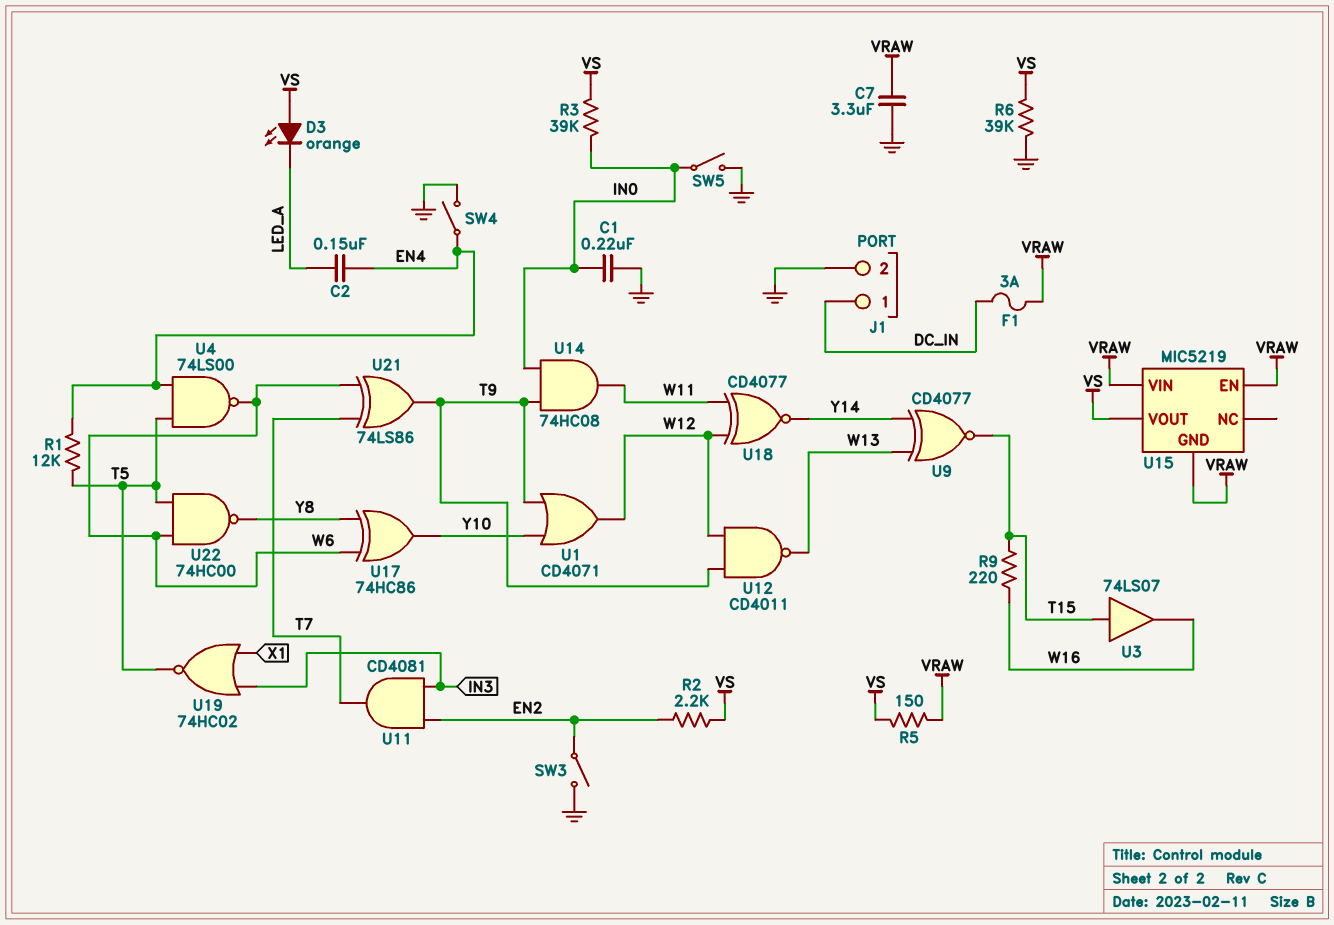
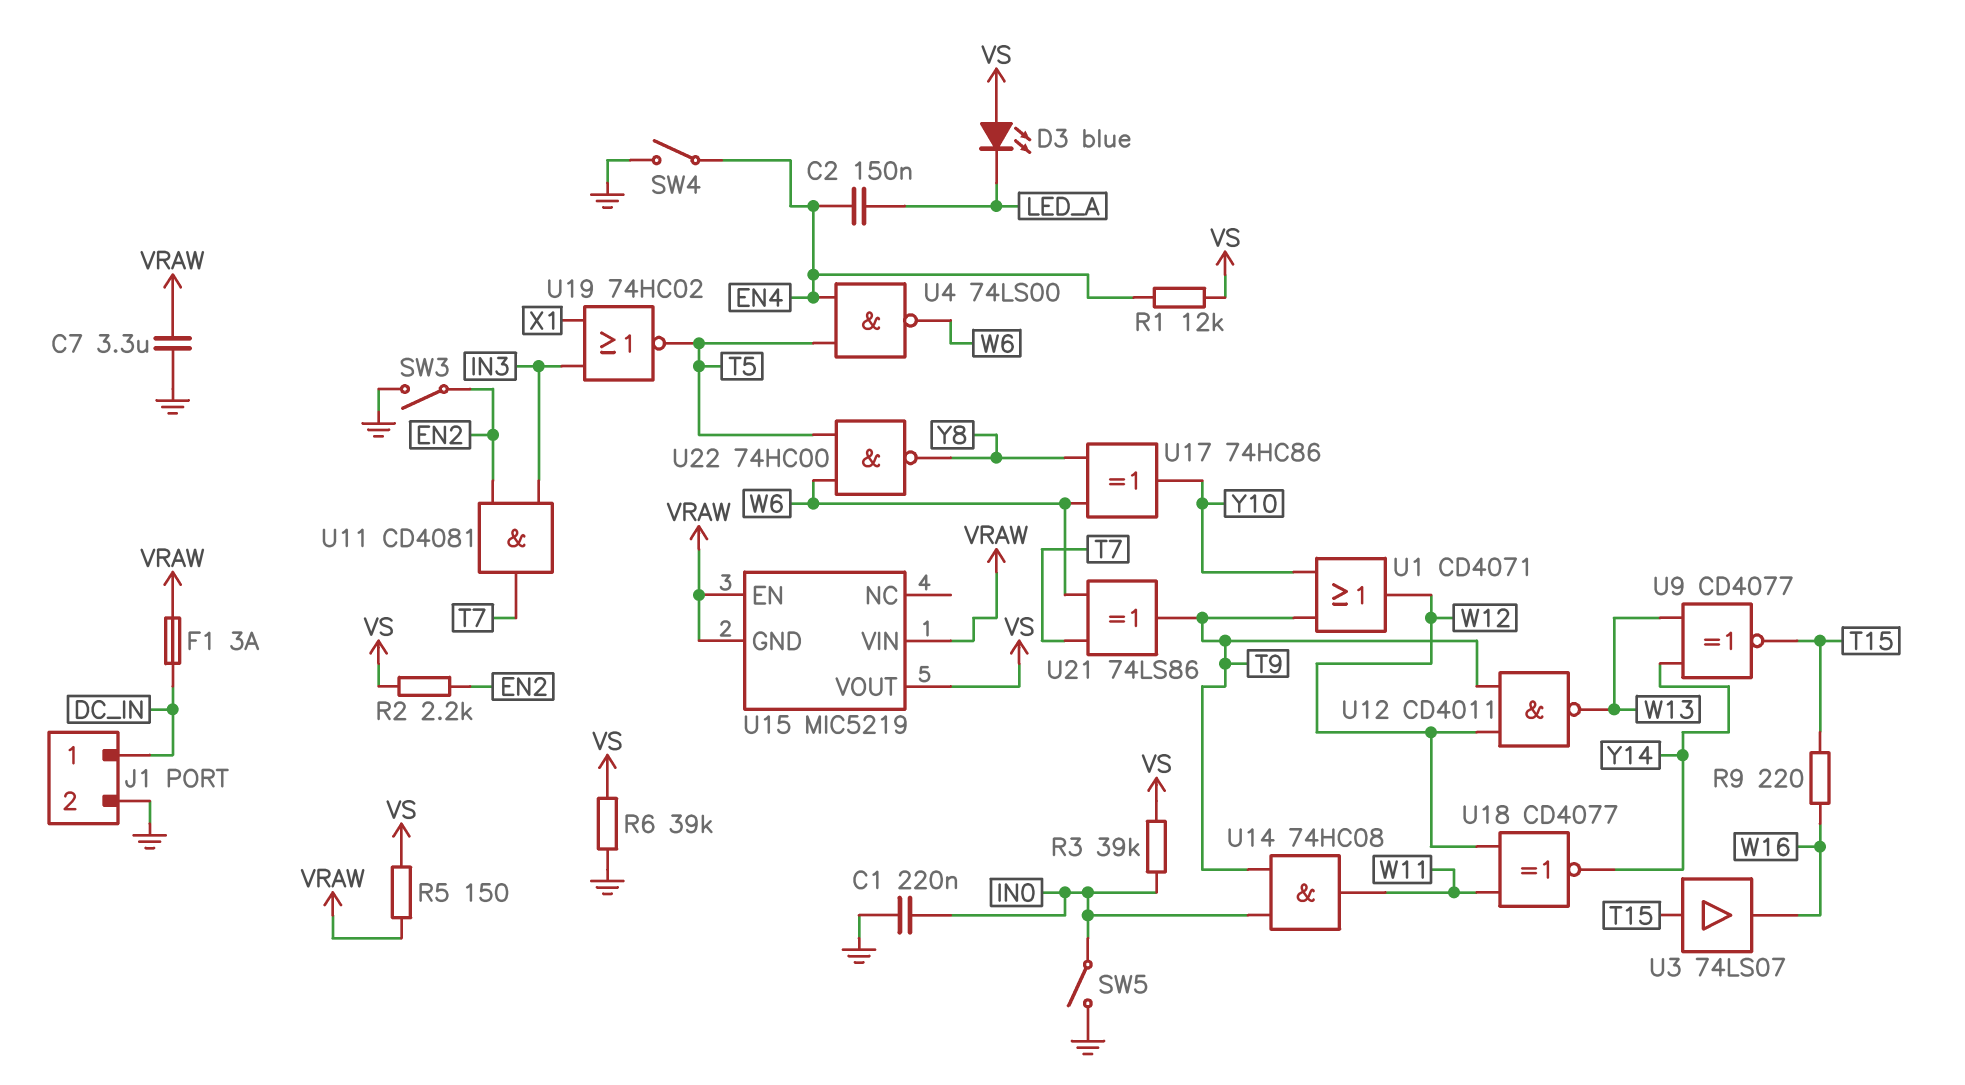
D3: LED orange (A VS, K LED_A) -> LED blue (A VS, K LED_A)
R1: 12k (EN4, T5) -> 12k (EN4, VS)

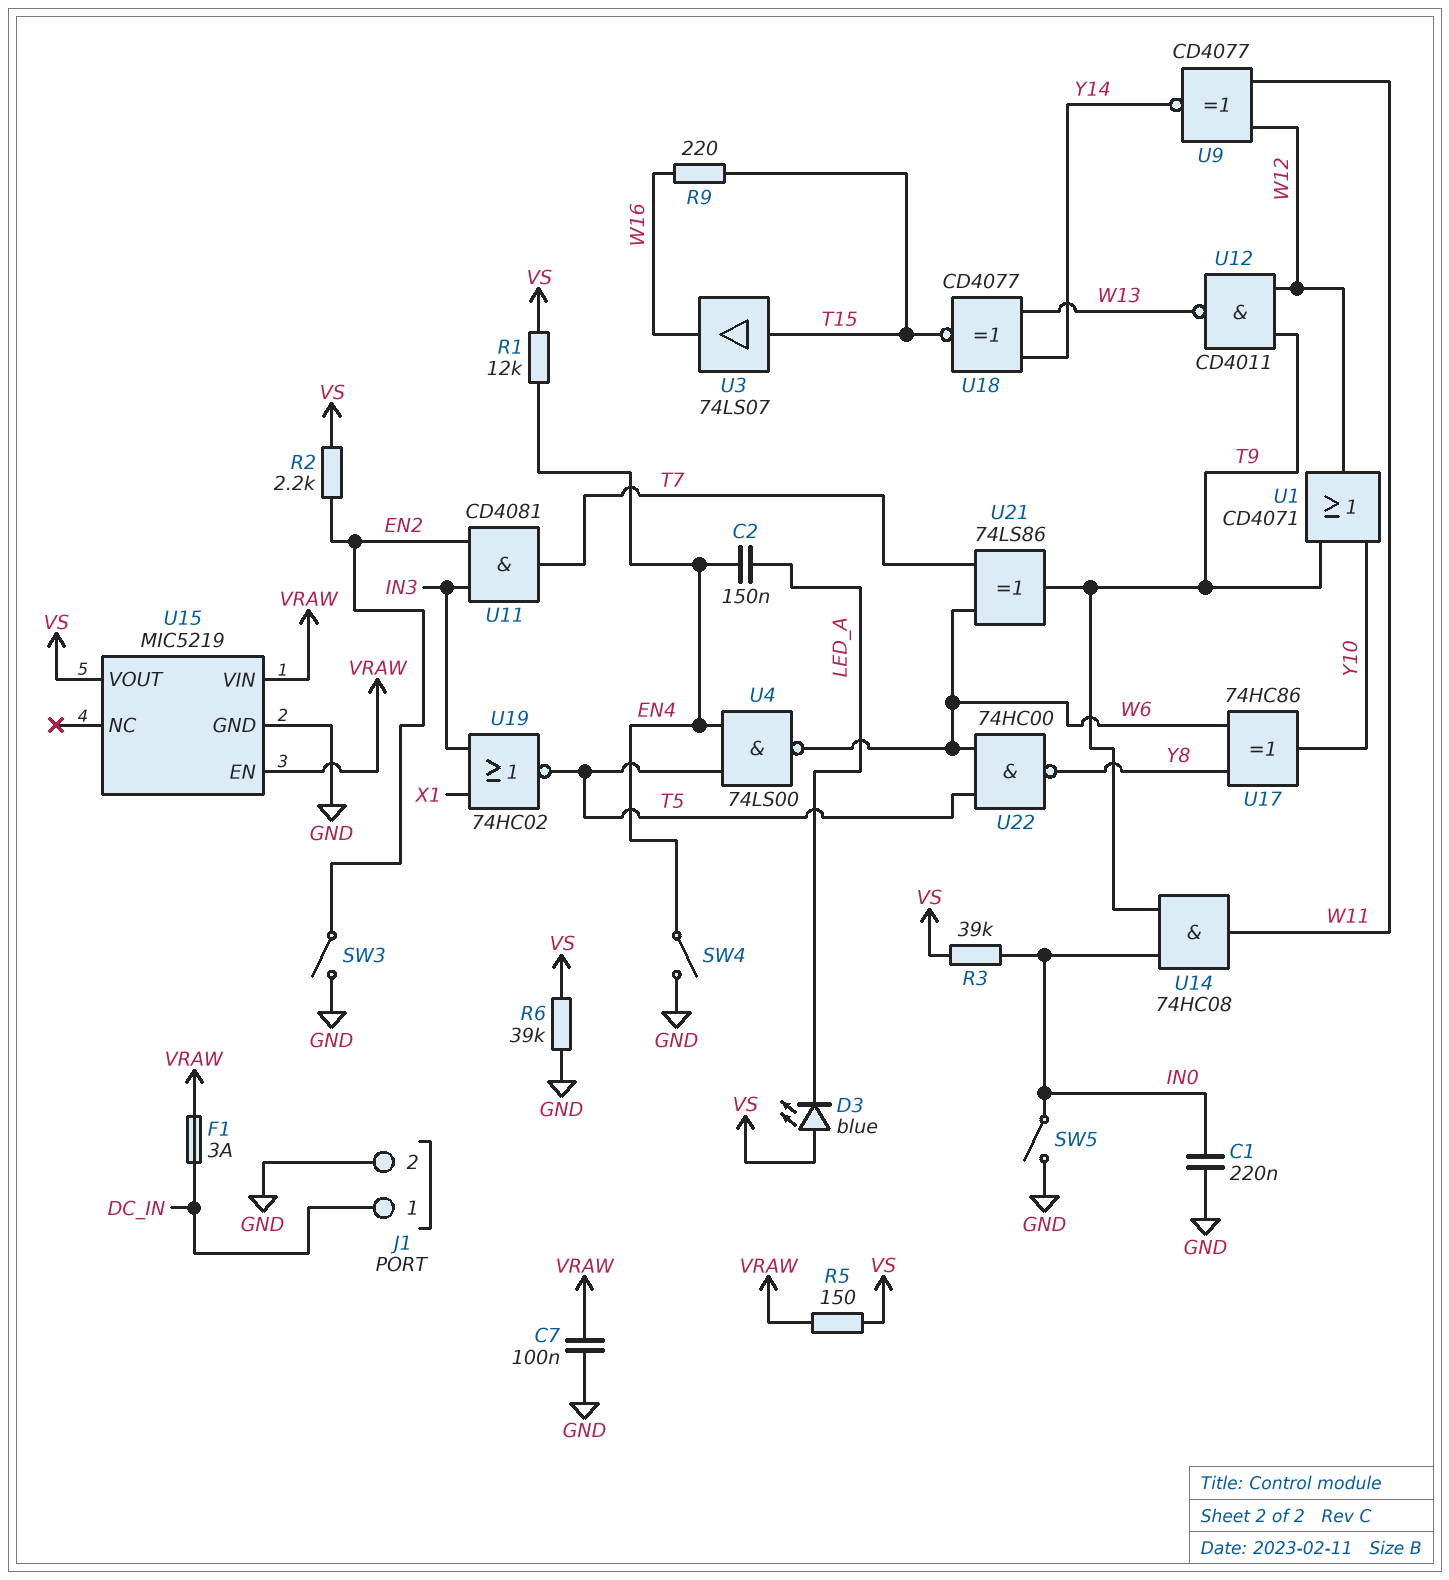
C7: 3.3uF (GND, VRAW) -> 100nF (GND, VRAW)
U9: XNOR CD4077 (in W13, in Y14, out T15) -> XNOR CD4077 (in W11, in W12, out Y14)
U15 pin GND: VRAW -> GND
U18: XNOR CD4077 (in W11, in W12, out Y14) -> XNOR CD4077 (in W13, in Y14, out T15)

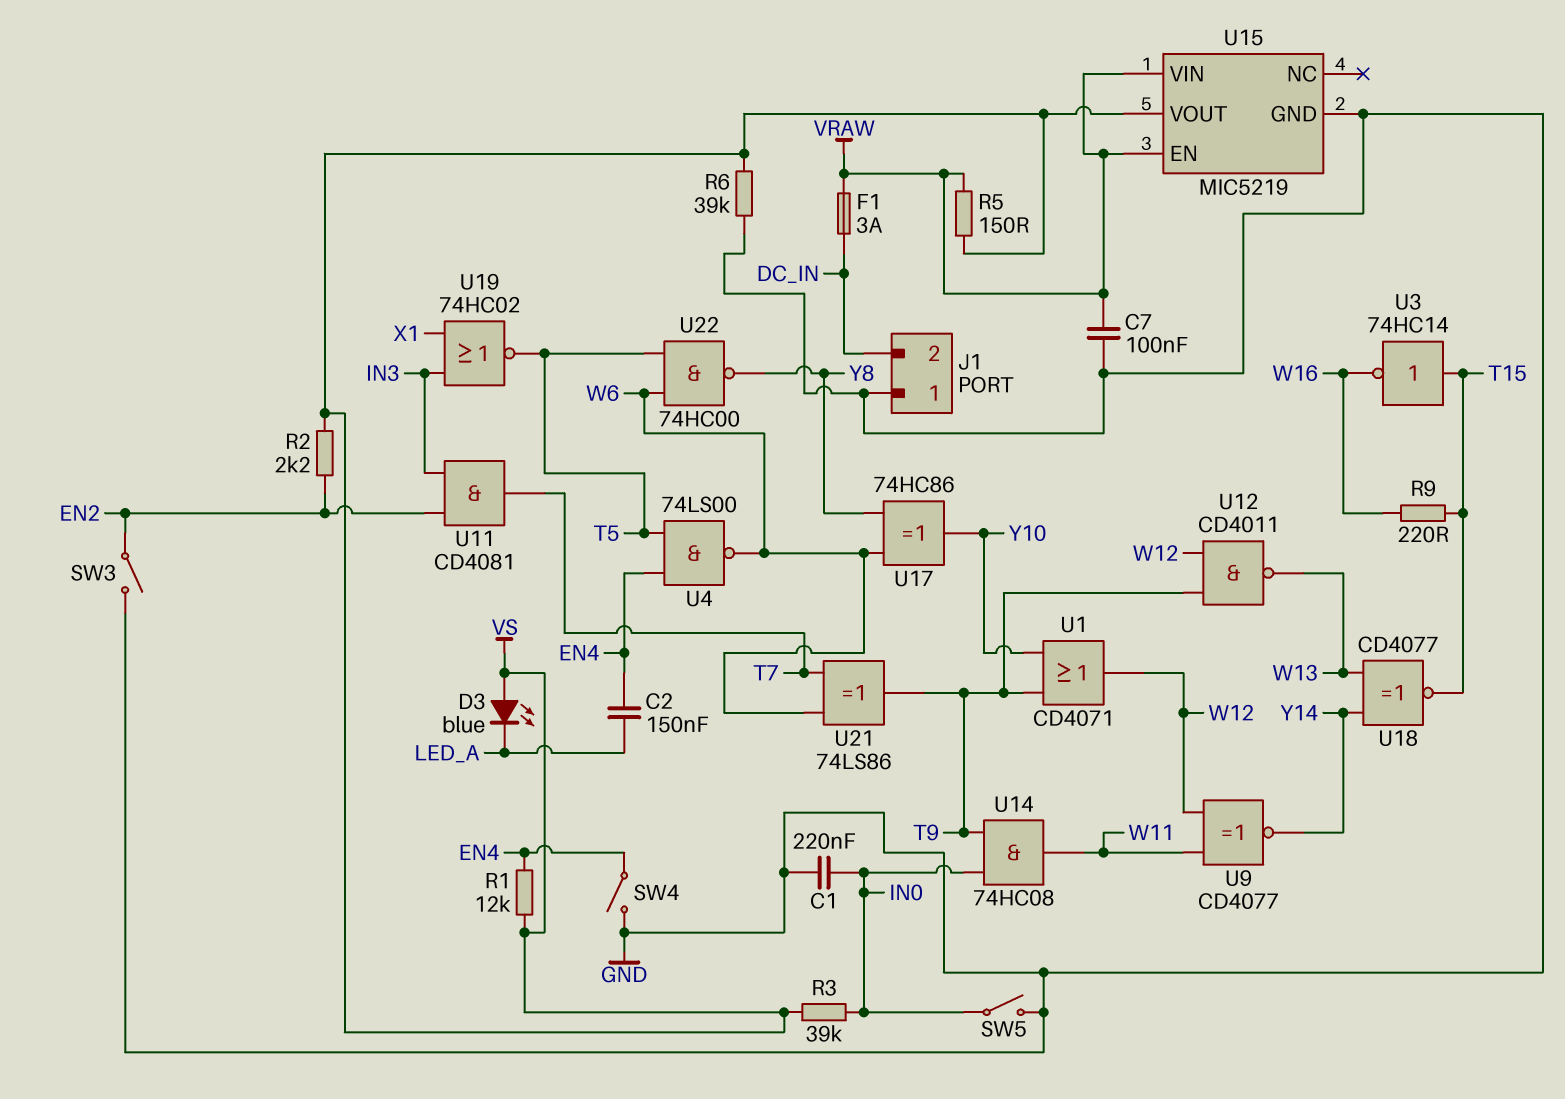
J1 pin 1: DC_IN -> GND
J1 pin 2: GND -> DC_IN
U3: buffer 74LS07 (in T15, out W16) -> NOT 74HC14 (in T15, out W16)

